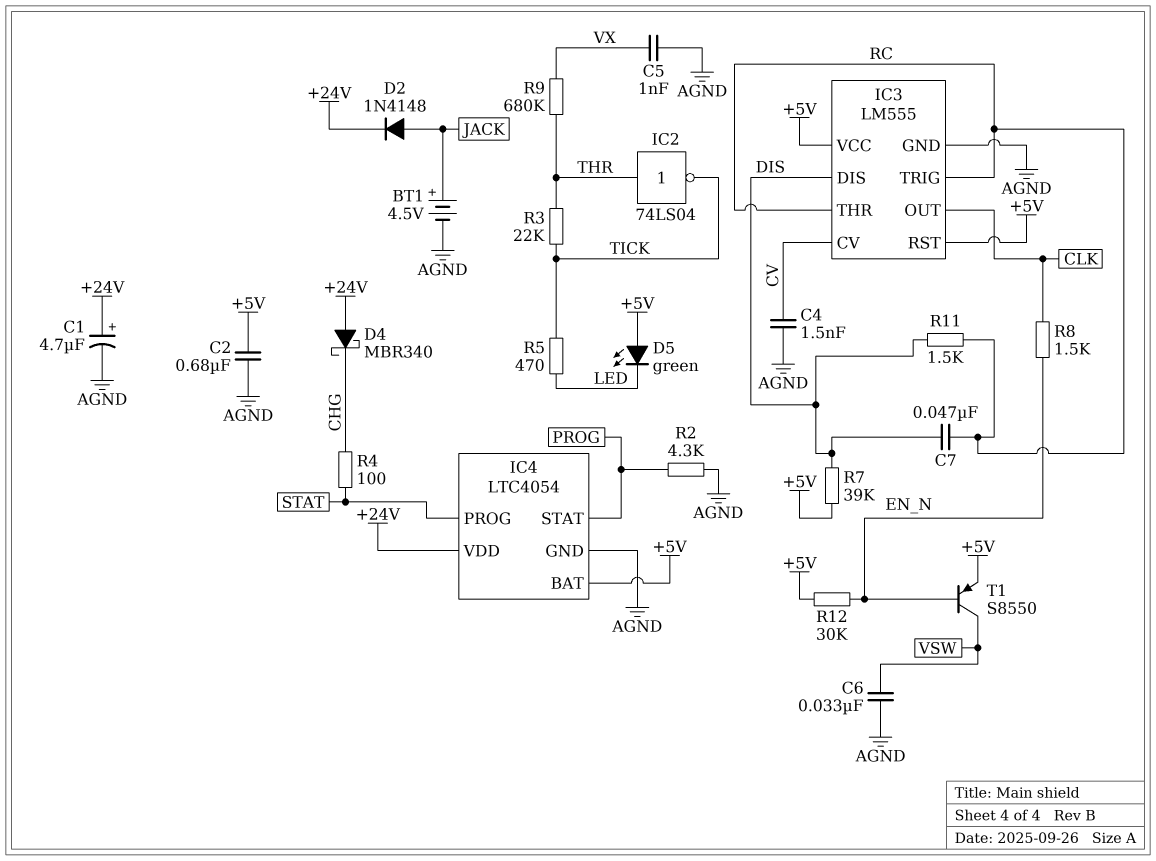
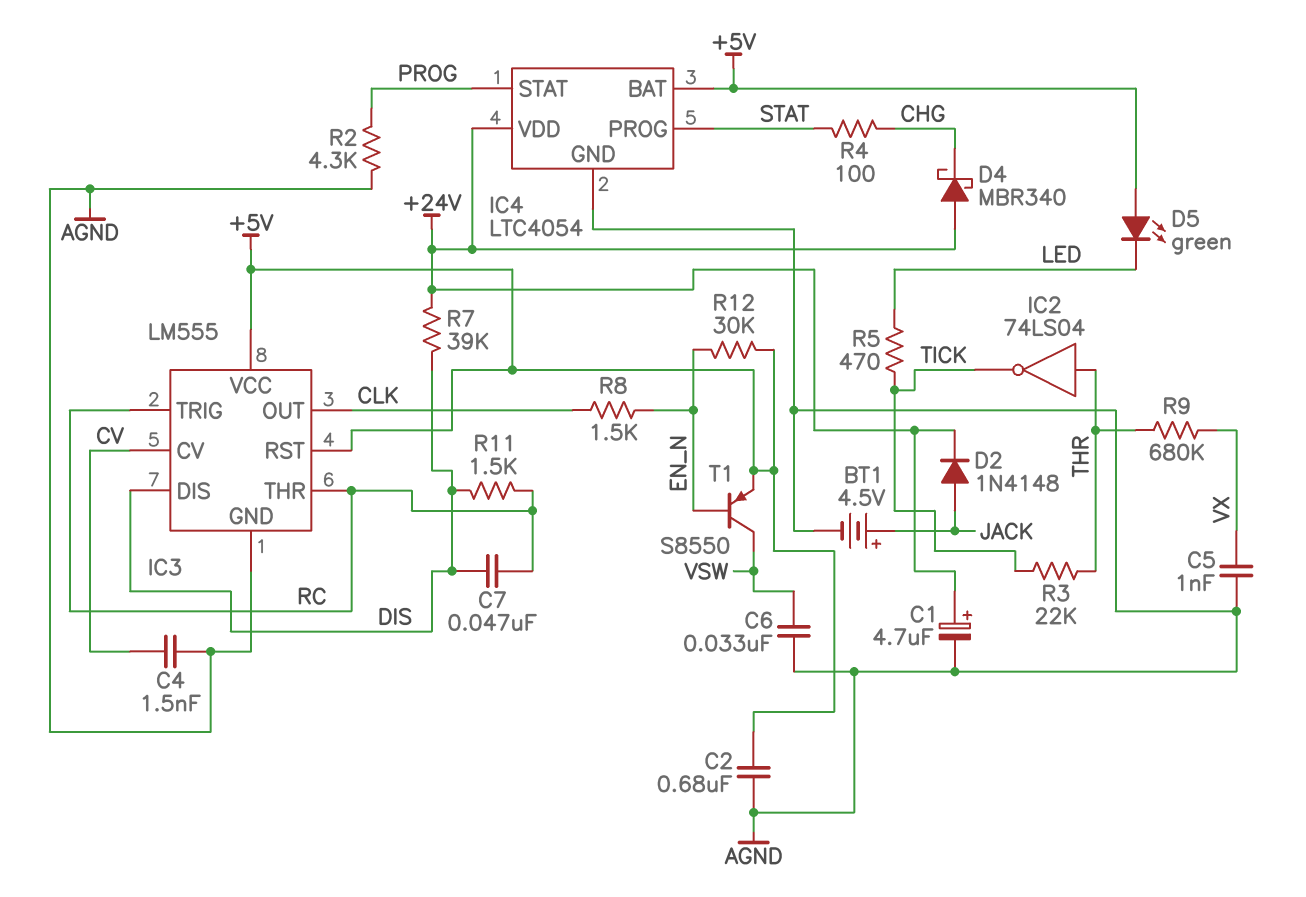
R7: 39k (+5V, DIS) -> 39k (+24V, DIS)

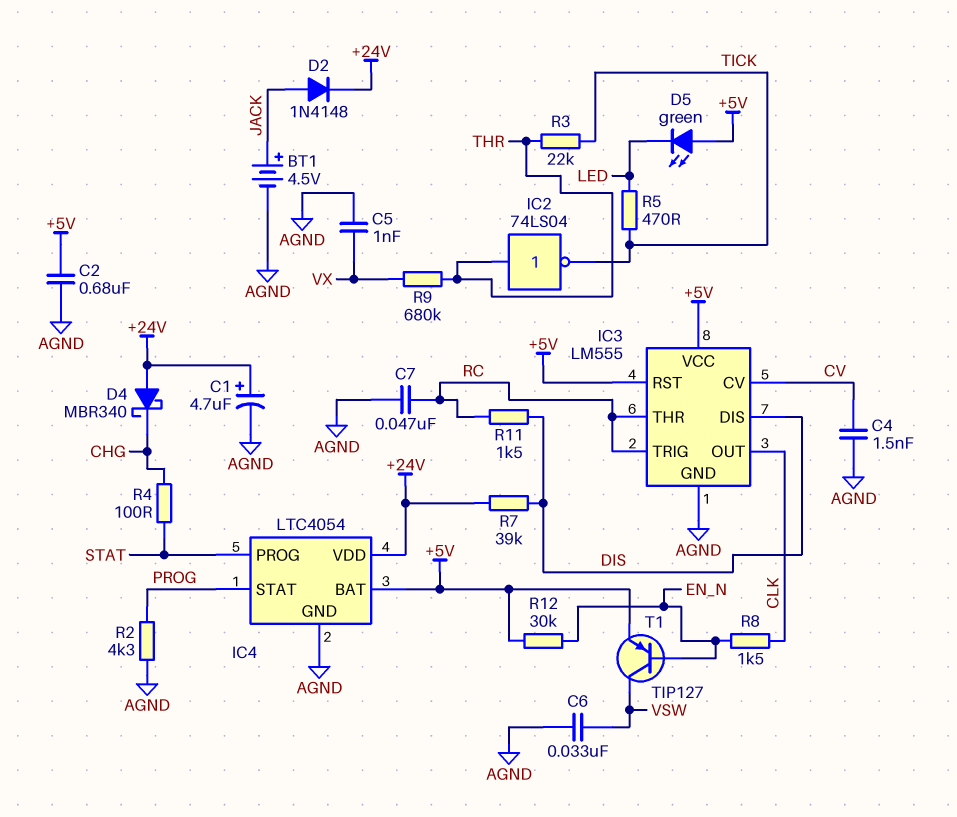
C7: 47nF (DIS, RC) -> 47nF (AGND, RC)
T1: PNP S8550 (B EN_N, C VSW, E +5V) -> PNP TIP127 (B EN_N, C VSW, E +5V)

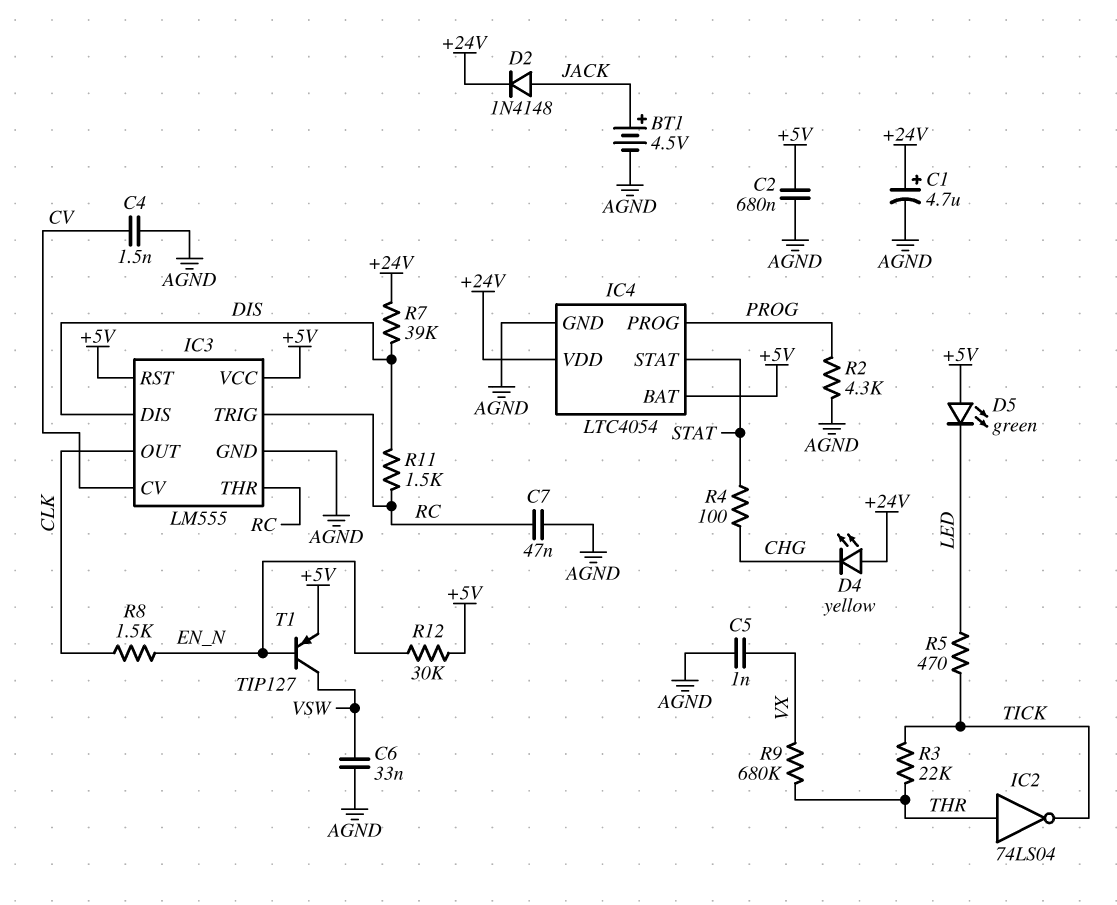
D4: schottky MBR340 (A +24V, K CHG) -> LED yellow (A +24V, K CHG)
IC4 pin PROG: STAT -> PROG
IC4 pin STAT: PROG -> STAT

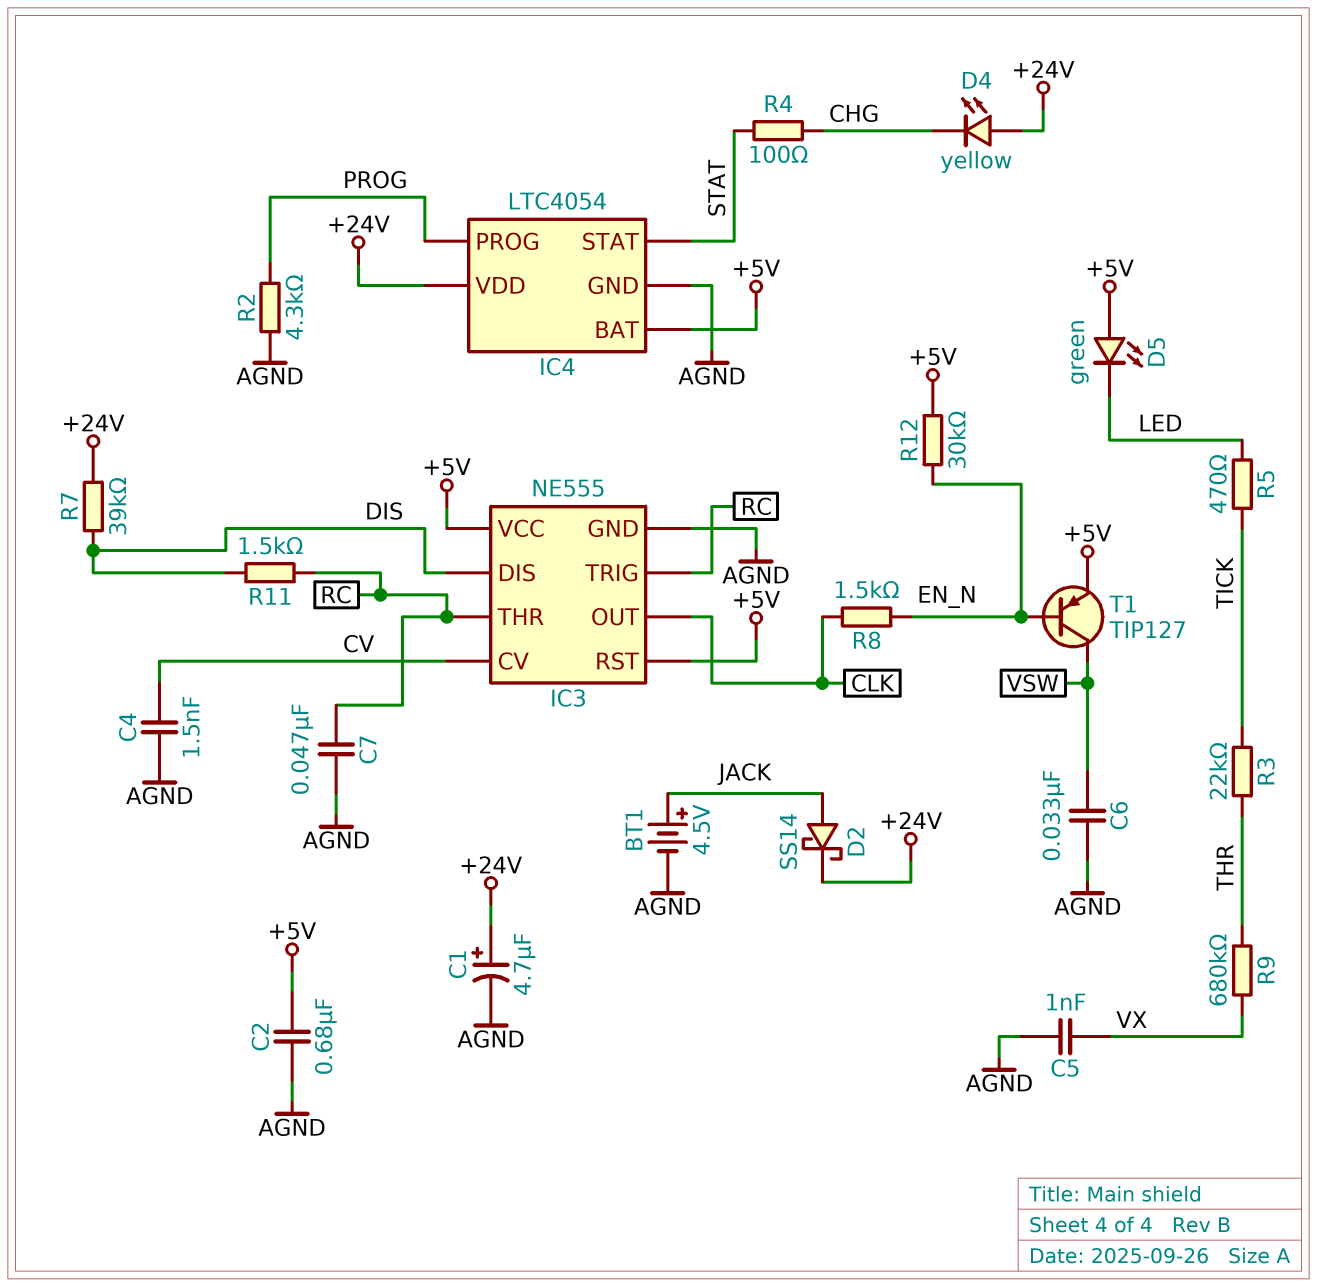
D2: diode 1N4148 (A JACK, K +24V) -> schottky SS14 (A JACK, K +24V)
IC2: NOT 74LS04 (in THR, out TICK) -> none
IC3: LM555 -> NE555

